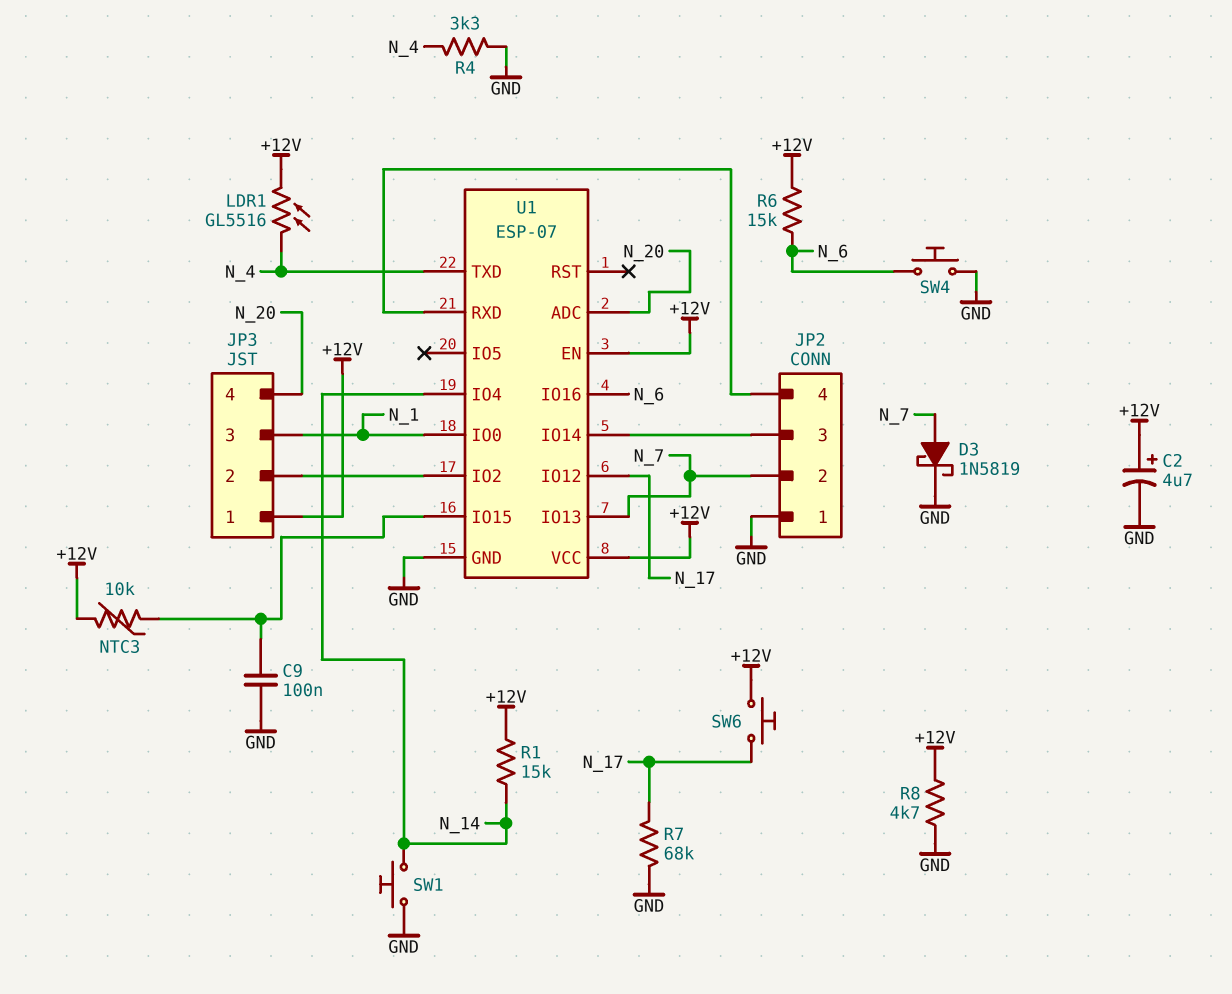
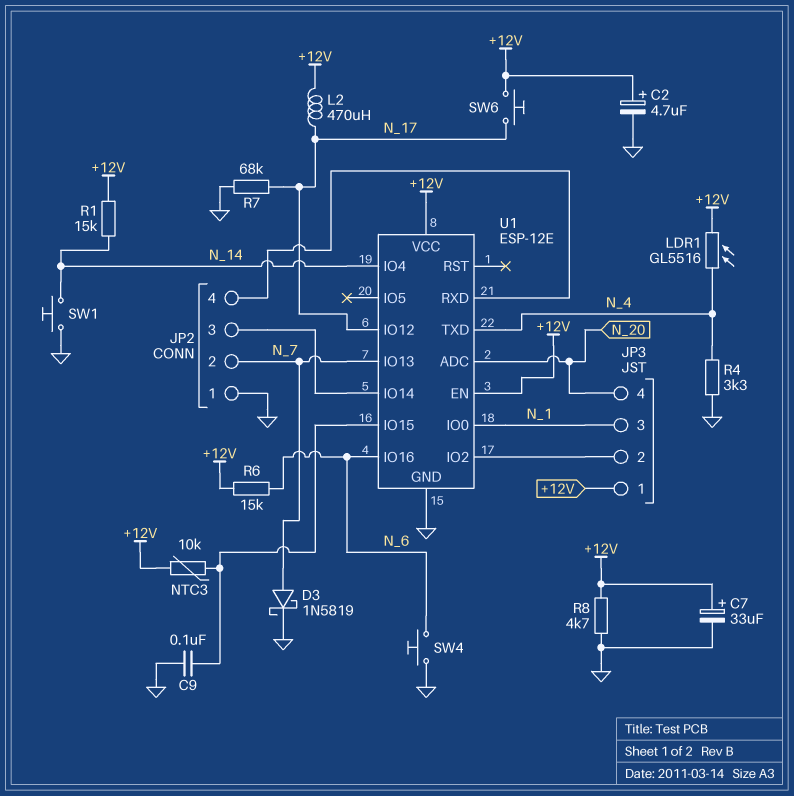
C7: none -> 33uF (plus +12V, minus GND)
L2: none -> 470uH (+12V, N_17)
U1: ESP-07 -> ESP-12E

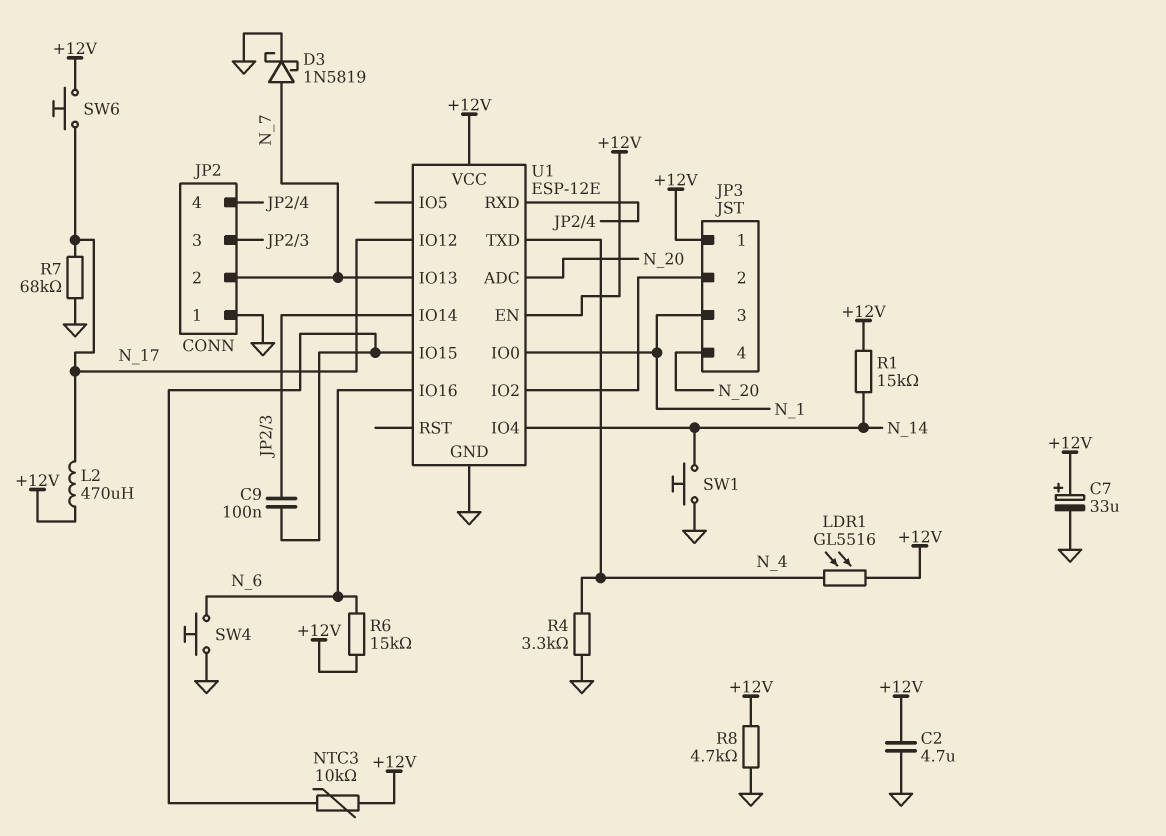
C2: 4.7uF (plus +12V, minus GND) -> 4.7uF (+12V, GND)
C9: 100nF (GND, U1/IO15) -> 100nF (JP2/3, U1/IO15)

